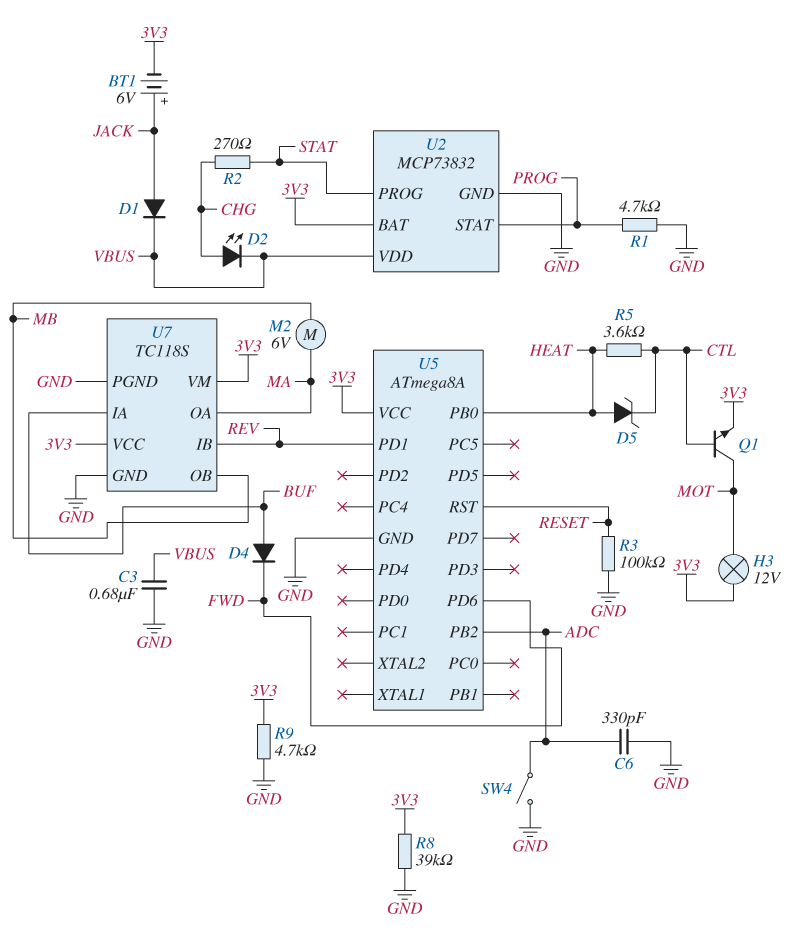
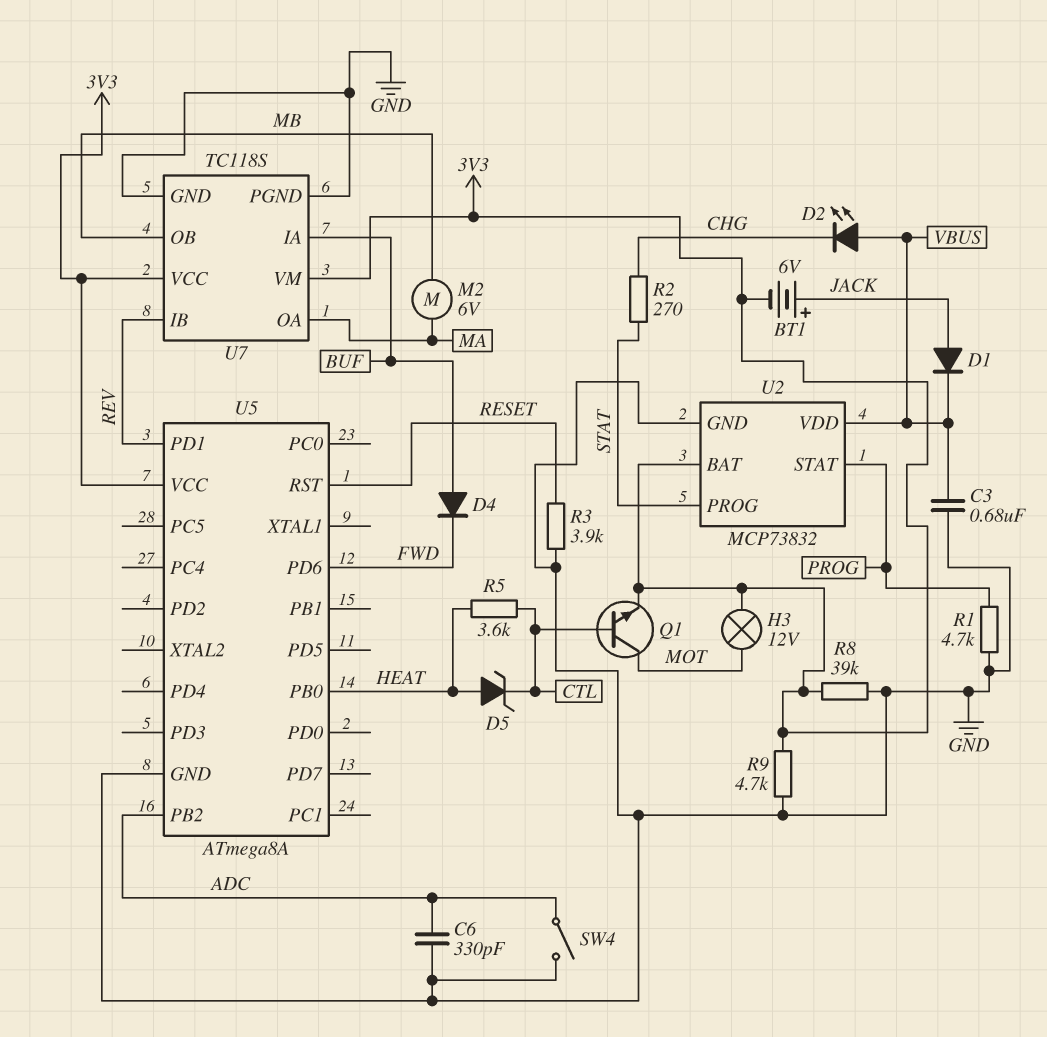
D2: LED (A CHG, K VBUS) -> LED (A VBUS, K CHG)
R3: 100k (GND, RESET) -> 3.9k (GND, RESET)

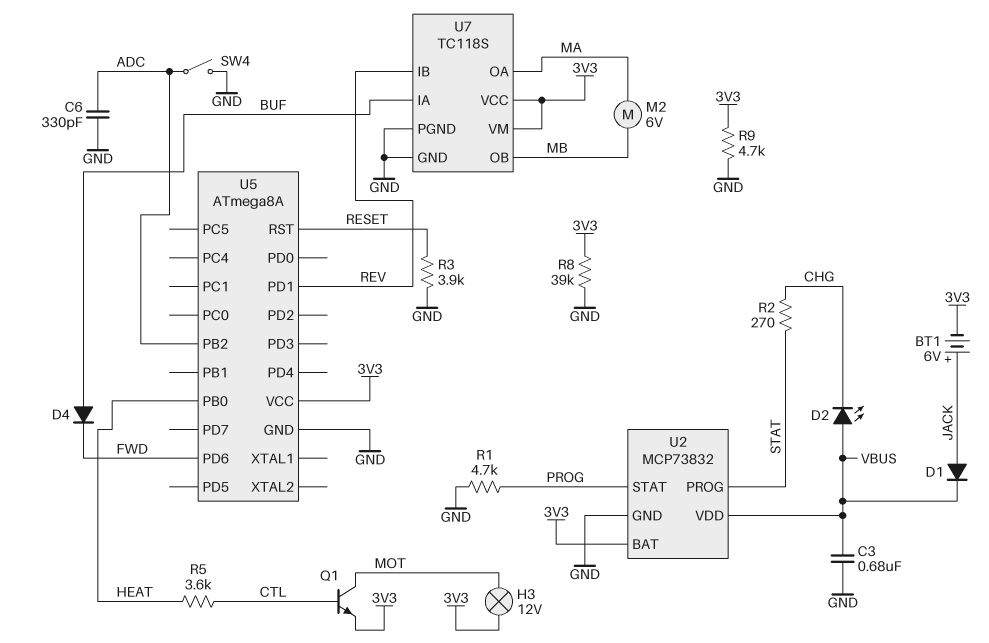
D5: zener (A HEAT, K CTL) -> none

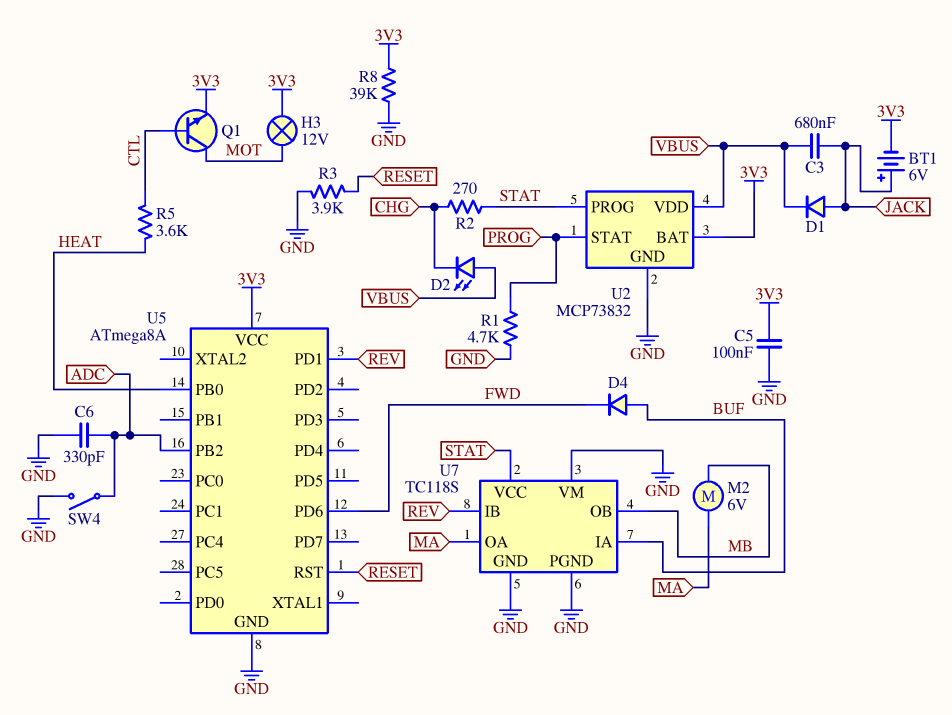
C3: 680nF (GND, VBUS) -> 680nF (JACK, VBUS)
C5: none -> 100nF (3V3, GND)
R9: 4.7k (3V3, GND) -> none
U7 pin VCC: 3V3 -> STAT
U7 pin VM: 3V3 -> GND

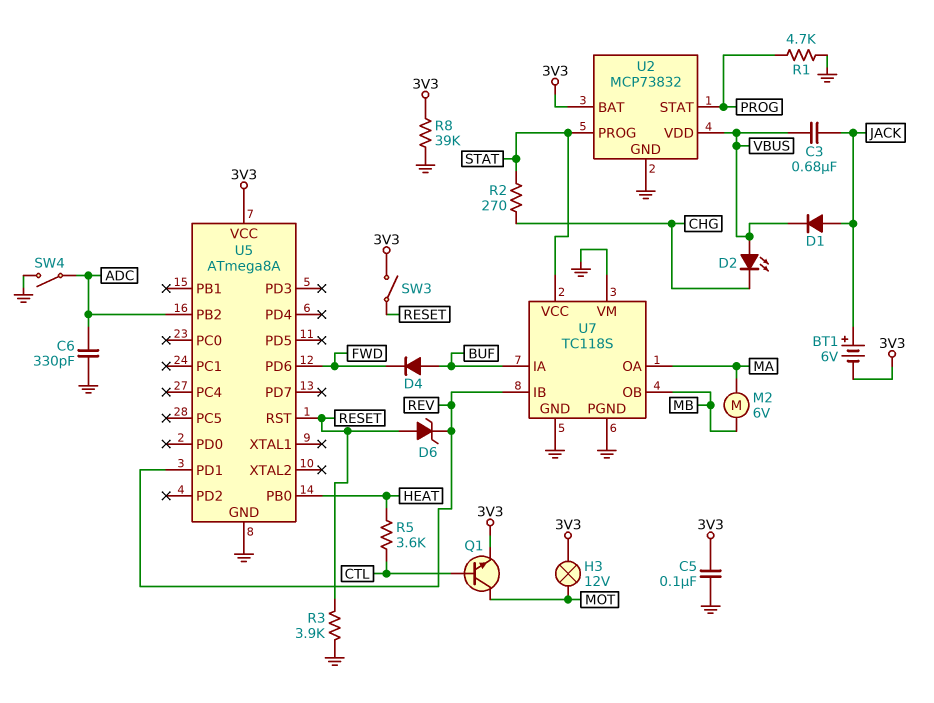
D6: none -> zener (A RESET, K REV)
SW3: none -> switch (3V3, RESET)

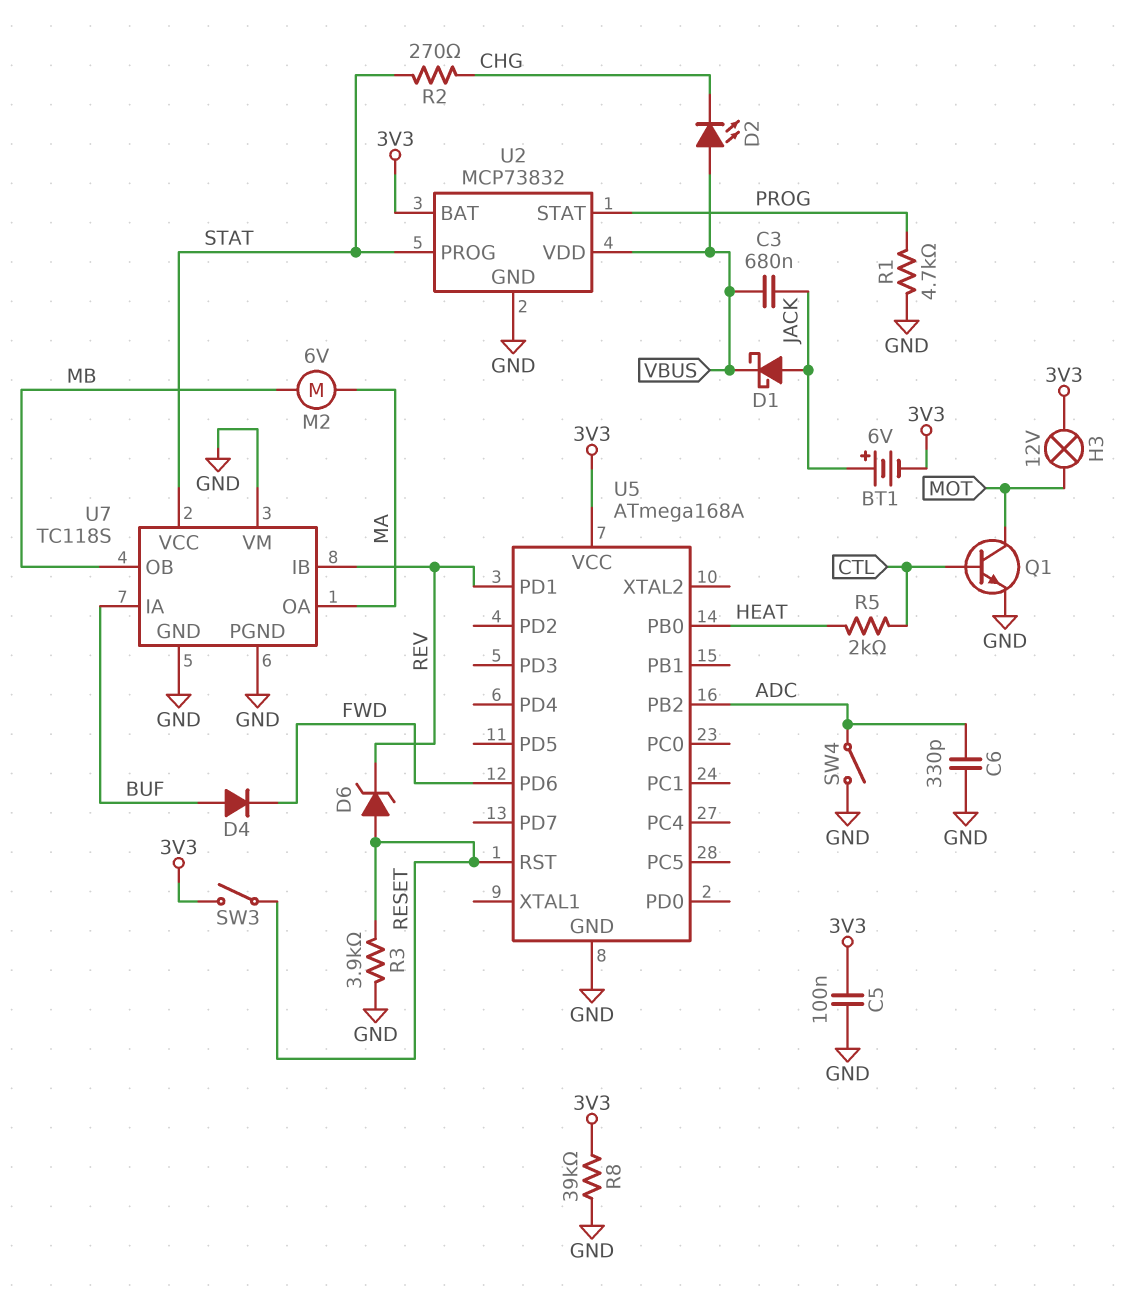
D1: diode (A JACK, K VBUS) -> schottky (A JACK, K VBUS)
Q1: NPN (B CTL, C MOT, E 3V3) -> NPN (B CTL, C MOT, E GND)
R5: 3.6k (CTL, HEAT) -> 2k (CTL, HEAT)
U5: ATmega8A -> ATmega168A

